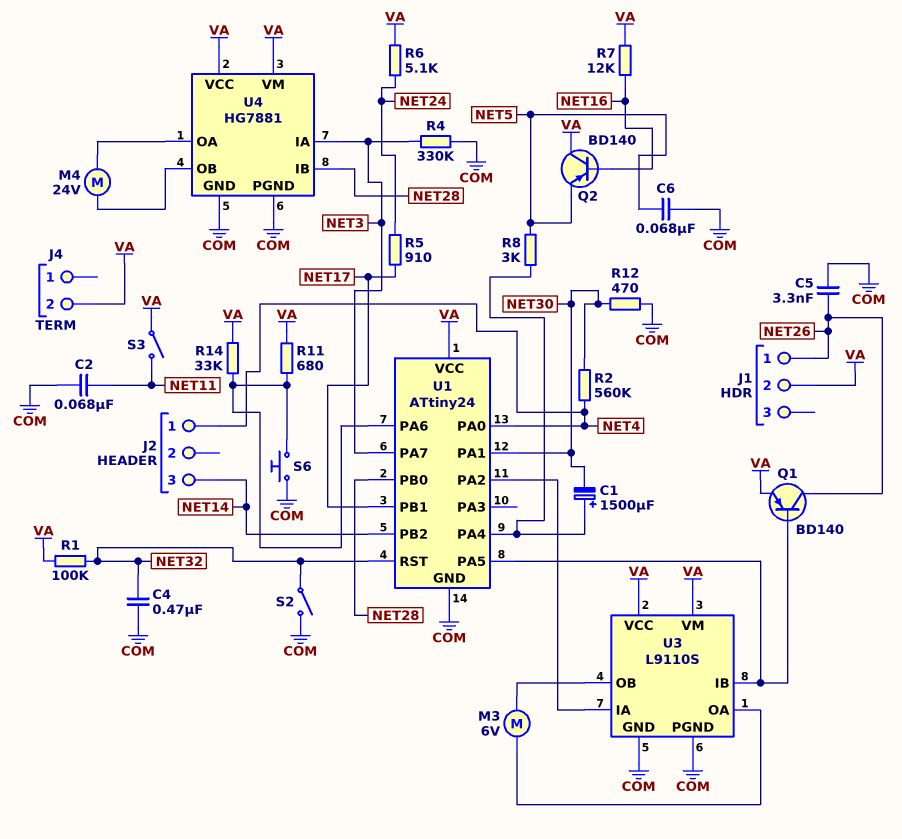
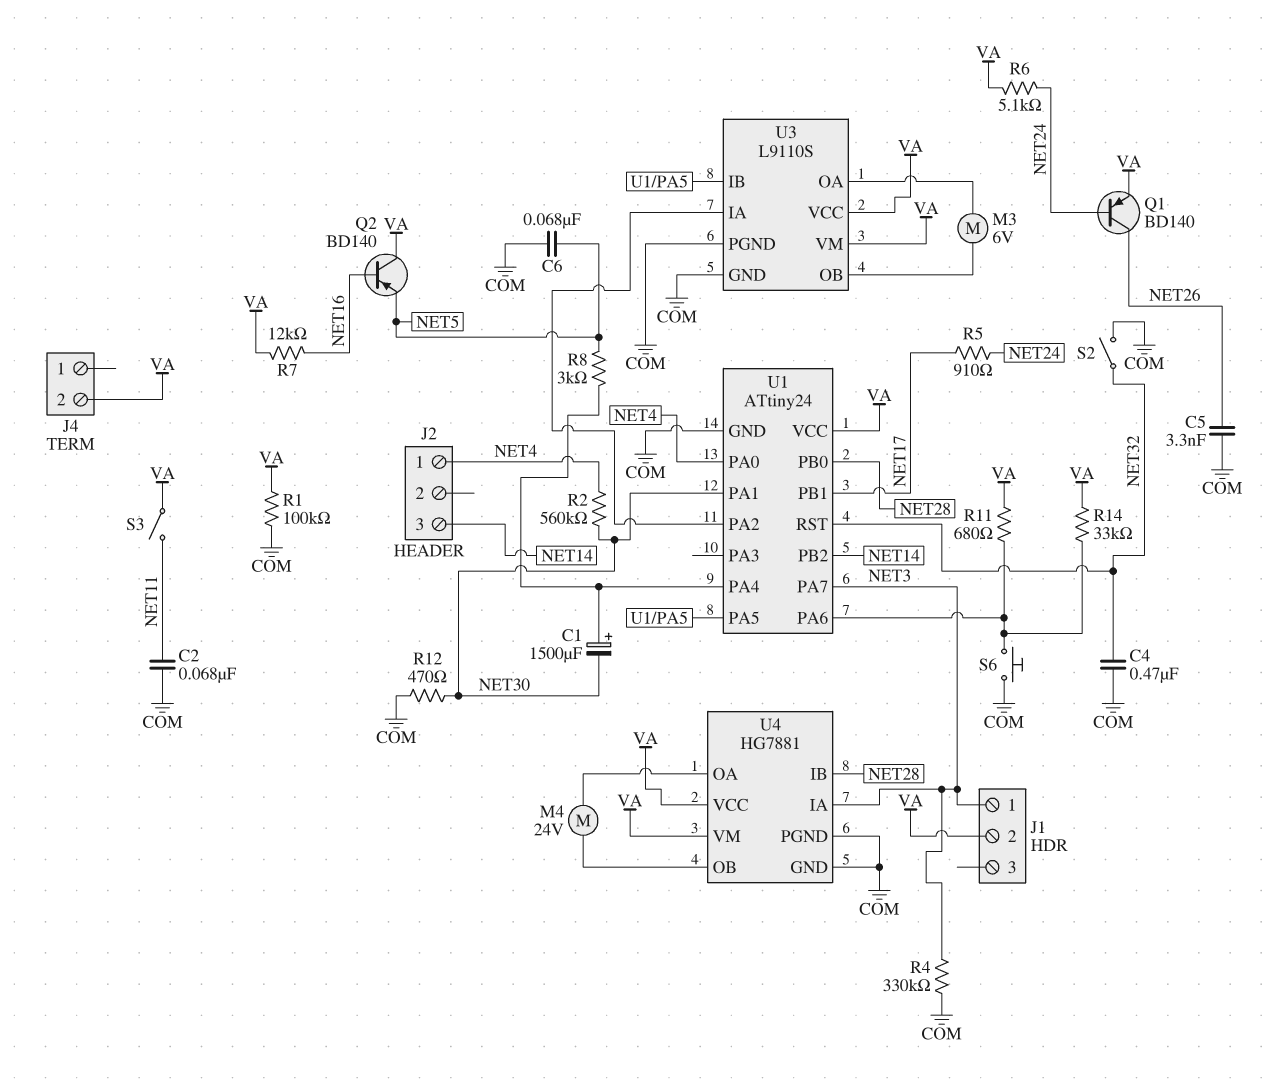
J1 pin 1: NET26 -> NET3
Q1: PNP BD140 (B U1/PA5, C NET26, E VA) -> PNP BD140 (B NET24, C NET26, E VA)
R1: 100k (NET32, VA) -> 100k (COM, VA)

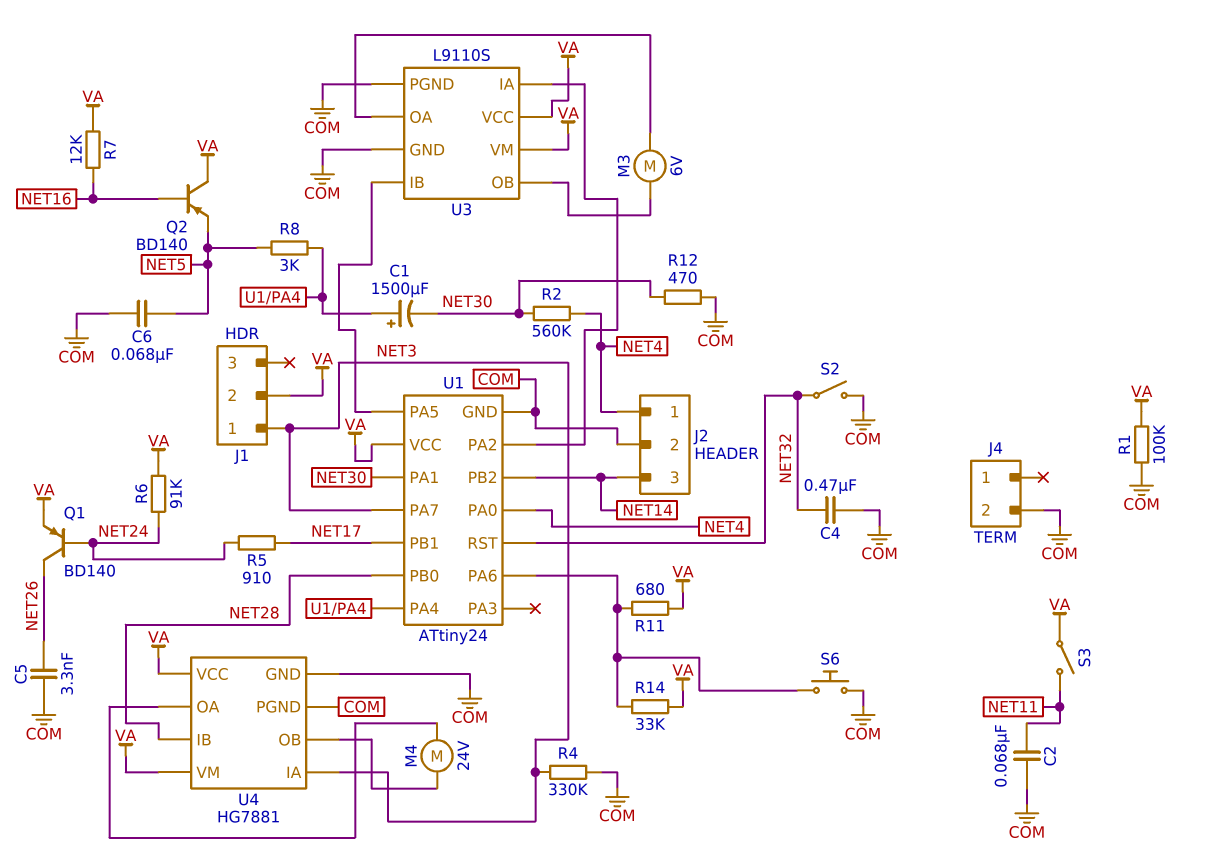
J2 pin 2: none -> COM
J4 pin 2: VA -> COM
R6: 5.1k (NET24, VA) -> 91k (NET24, VA)

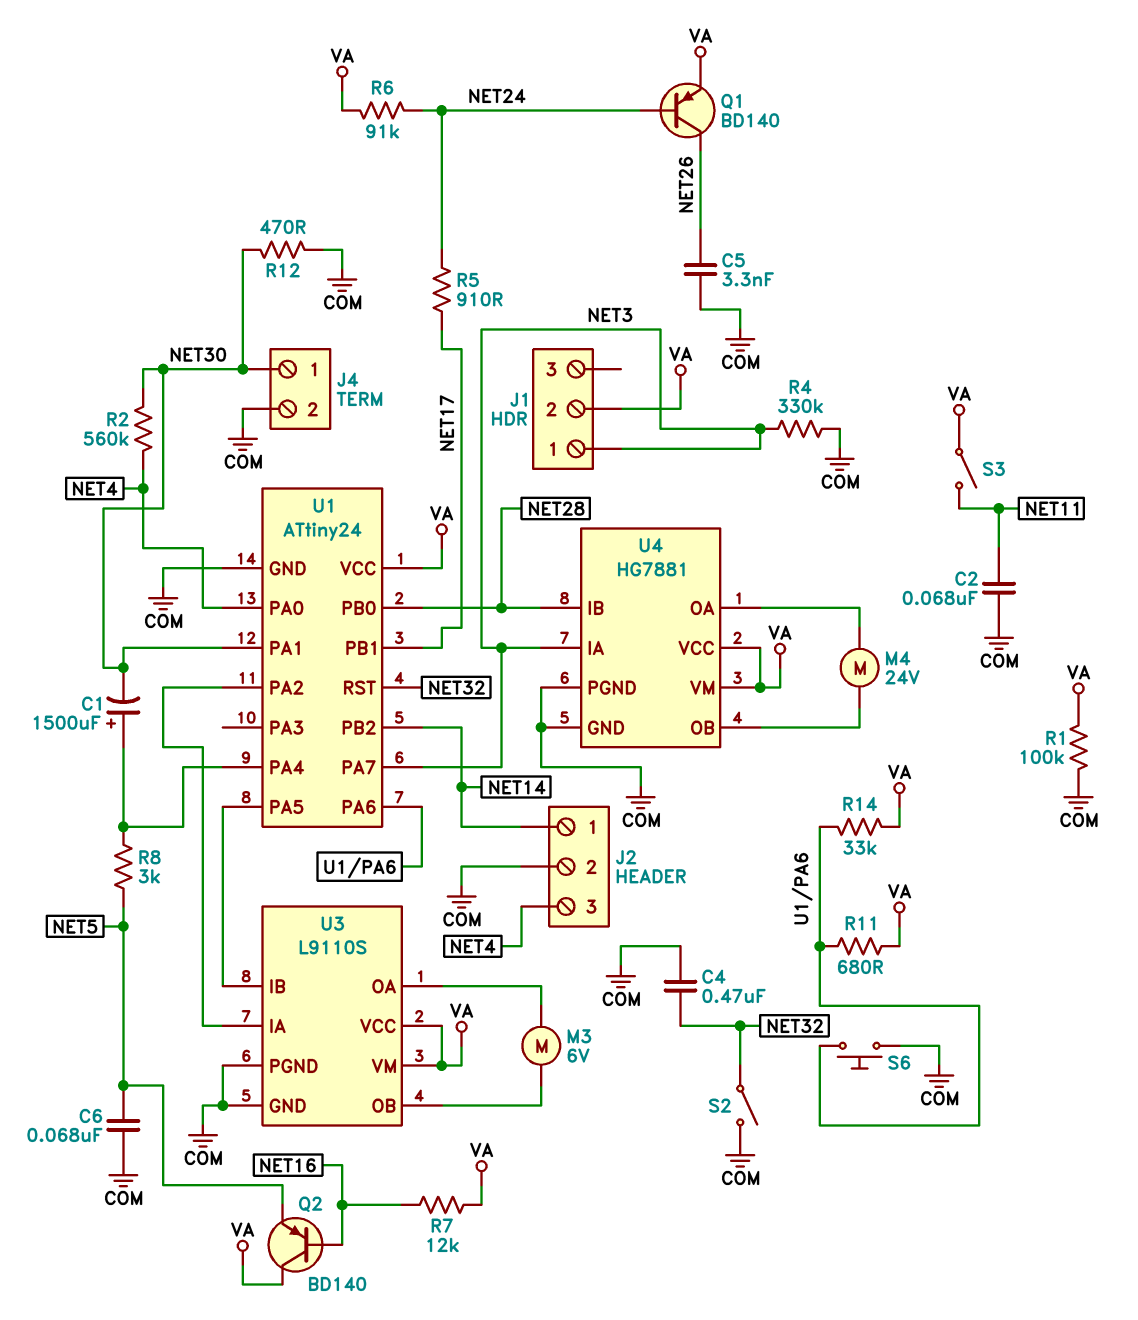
J2 pin 1: NET4 -> NET14
J2 pin 3: NET14 -> NET4
J4 pin 1: none -> NET30

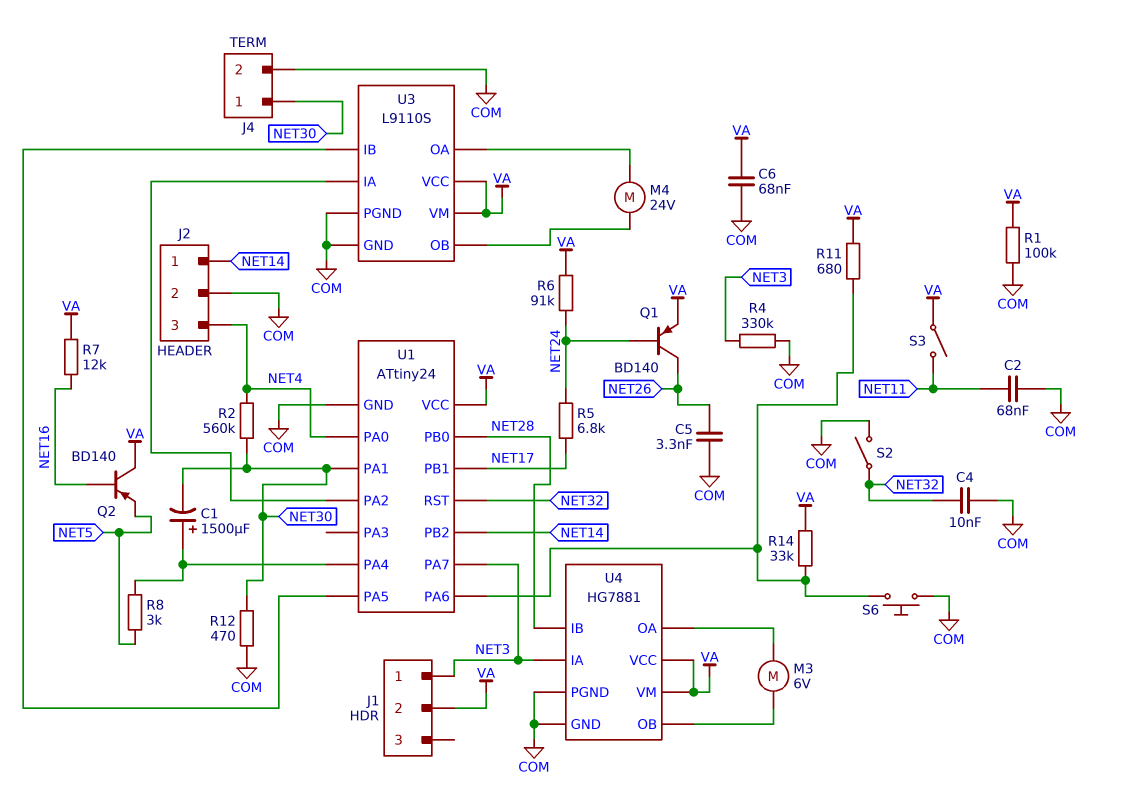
C4: 470nF (COM, NET32) -> 10nF (COM, NET32)
C6: 68nF (COM, NET5) -> 68nF (COM, VA)
M3: motor 6V (U3/OA, U3/OB) -> motor 6V (U4/OA, U4/OB)
M4: motor 24V (U4/OA, U4/OB) -> motor 24V (U3/OA, U3/OB)
R5: 910 (NET17, NET24) -> 6.8k (NET17, NET24)

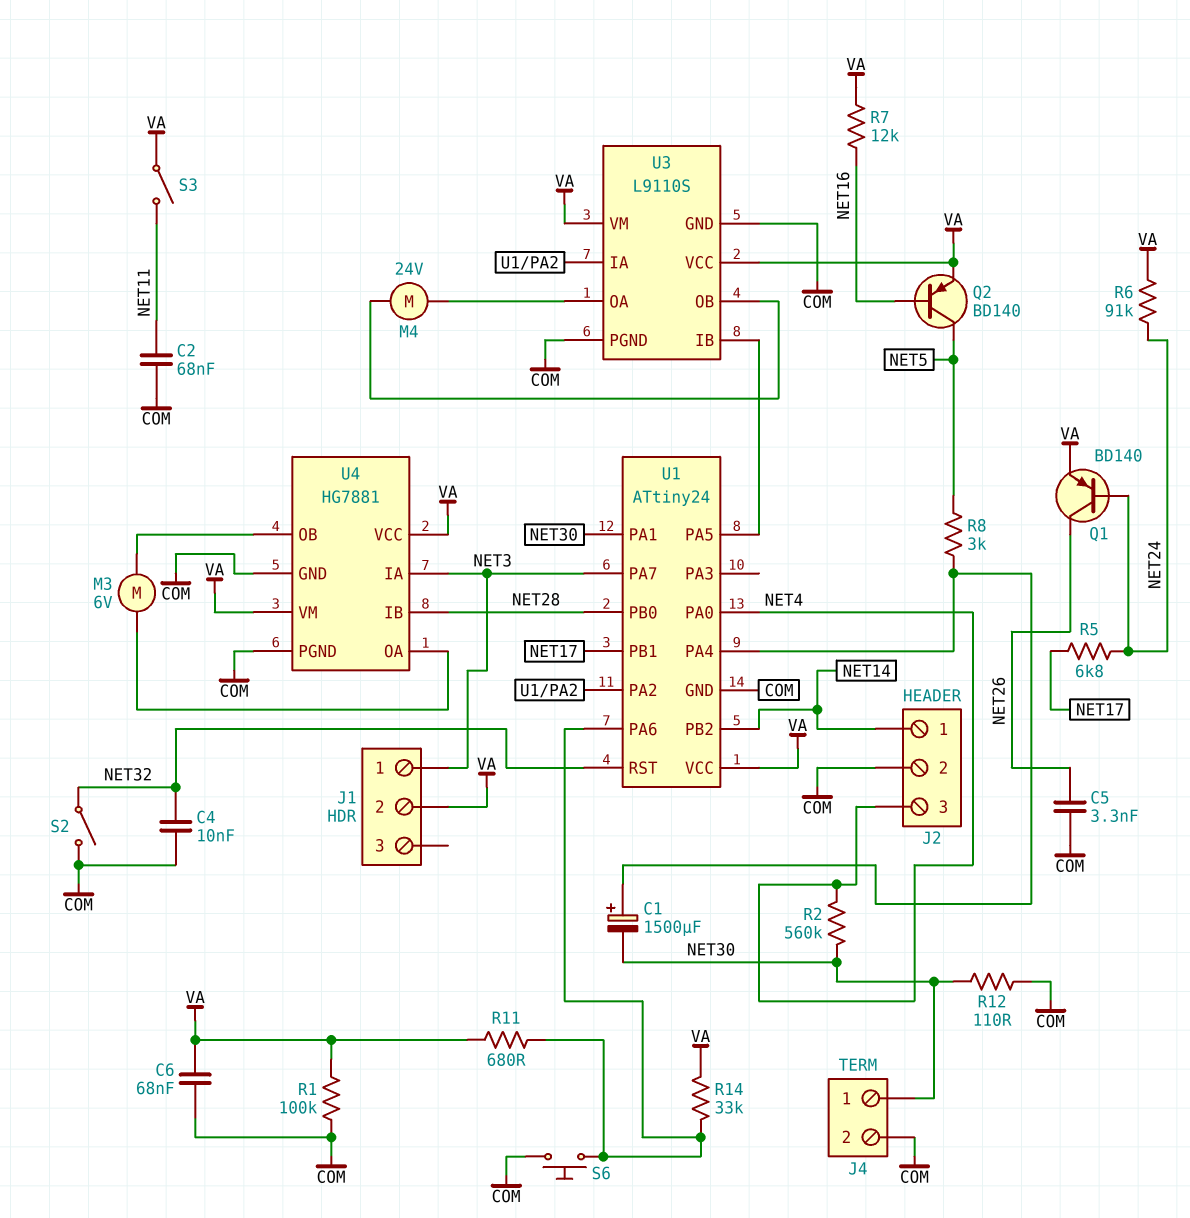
Q2: PNP BD140 (B NET16, C VA, E NET5) -> PNP BD140 (B NET16, C NET5, E VA)
R4: 330k (COM, NET3) -> none
R12: 470 (COM, NET30) -> 110 (COM, NET30)

